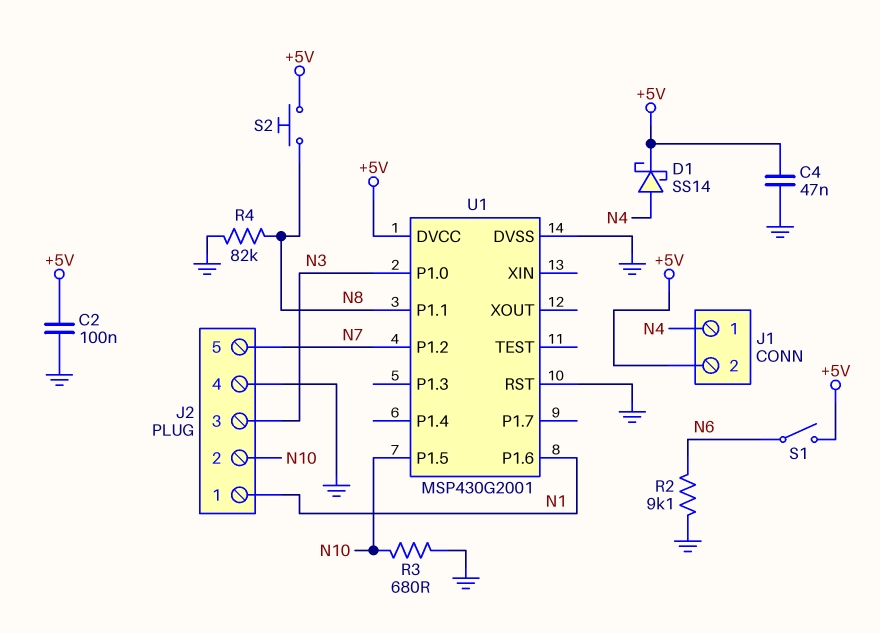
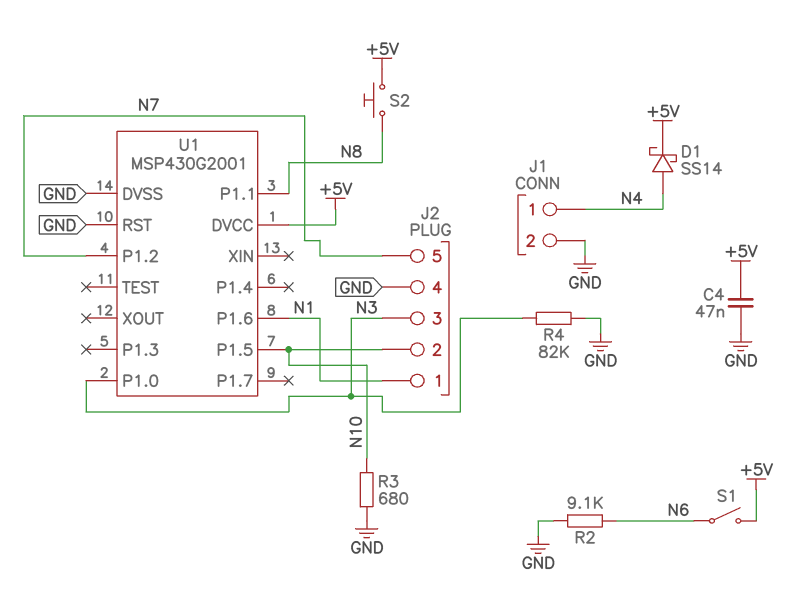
C2: 100nF (+5V, GND) -> none
J1 pin 2: +5V -> GND
R4: 82k (GND, N8) -> 82k (GND, N3)

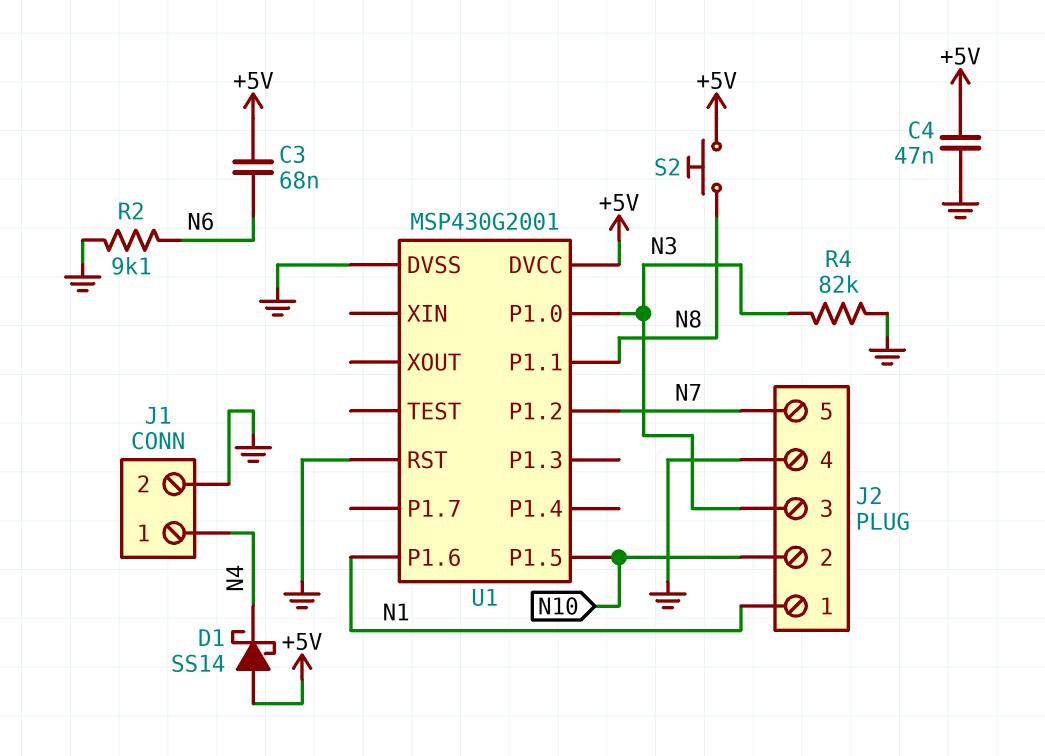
C3: none -> 68nF (+5V, N6)
D1: schottky SS14 (A N4, K +5V) -> schottky SS14 (A +5V, K N4)
R3: 680 (GND, N10) -> none
S1: switch (+5V, N6) -> none

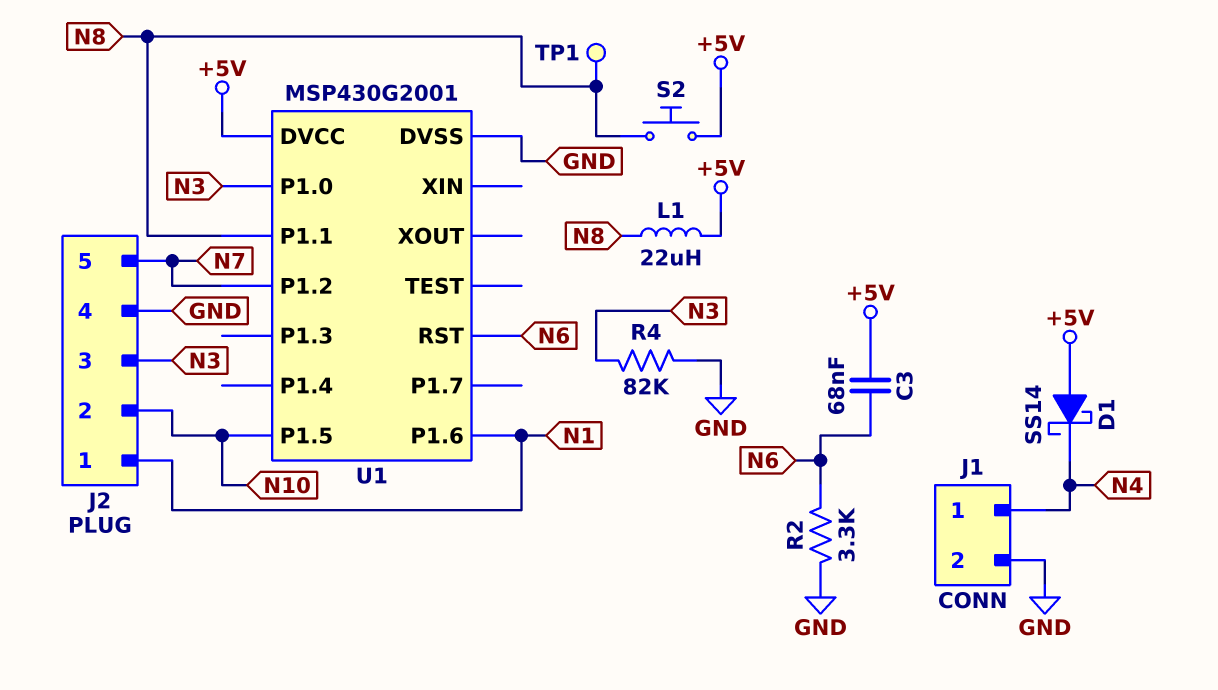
C4: 47nF (+5V, GND) -> none
L1: none -> 22uH (+5V, N8)
R2: 9.1k (GND, N6) -> 3.3k (GND, N6)
TP1: none -> test point (N8)
U1 pin RST: GND -> N6

